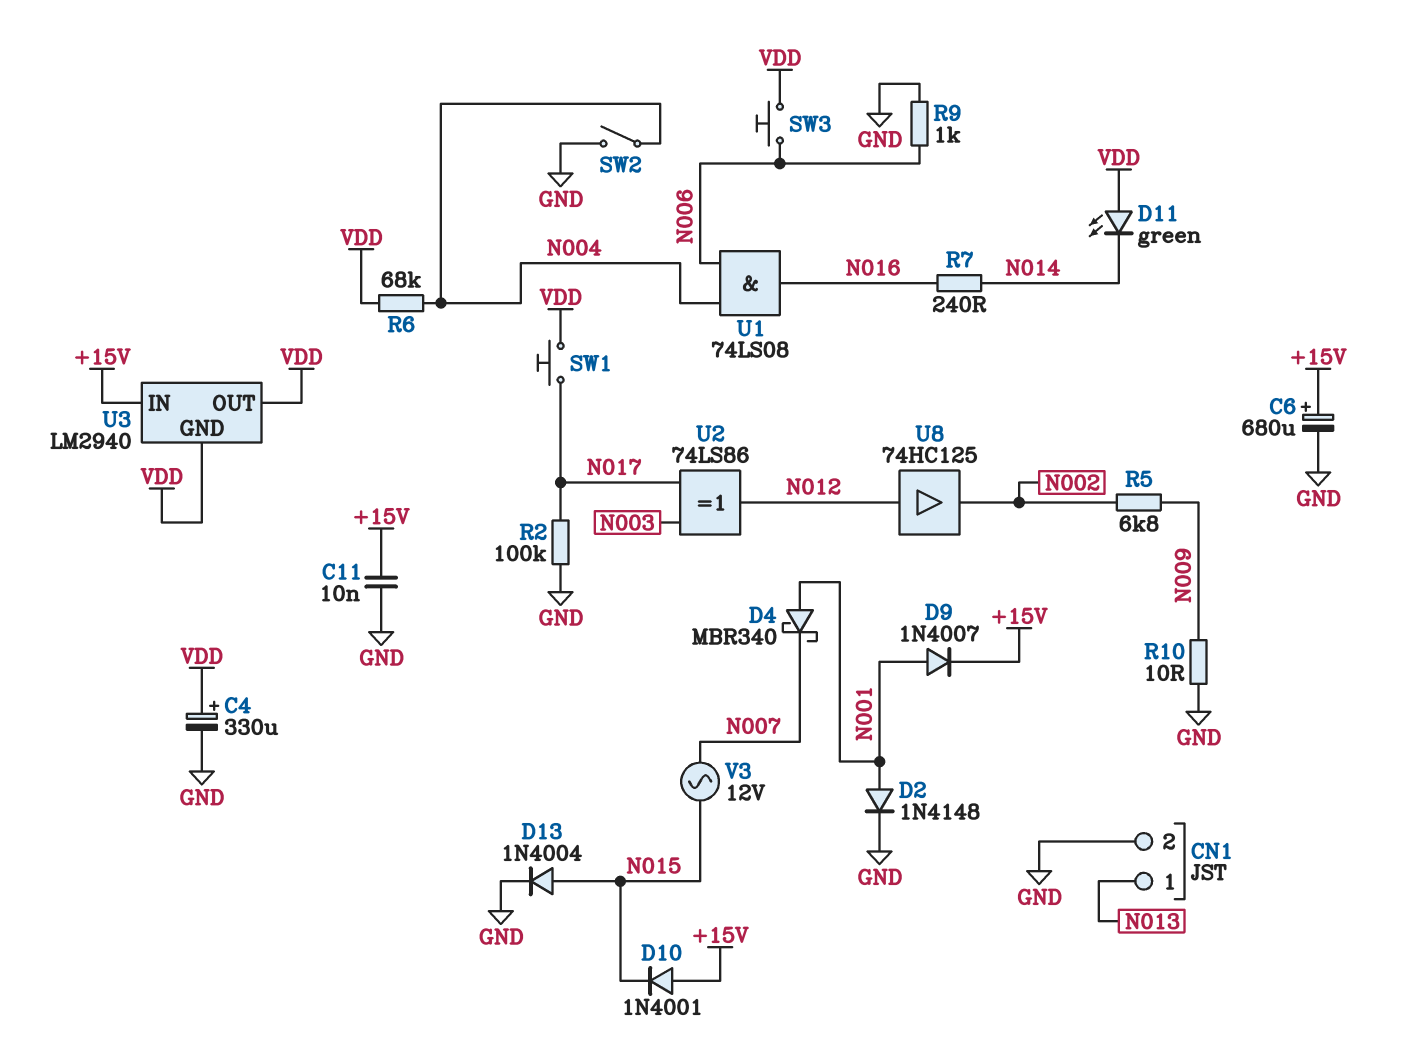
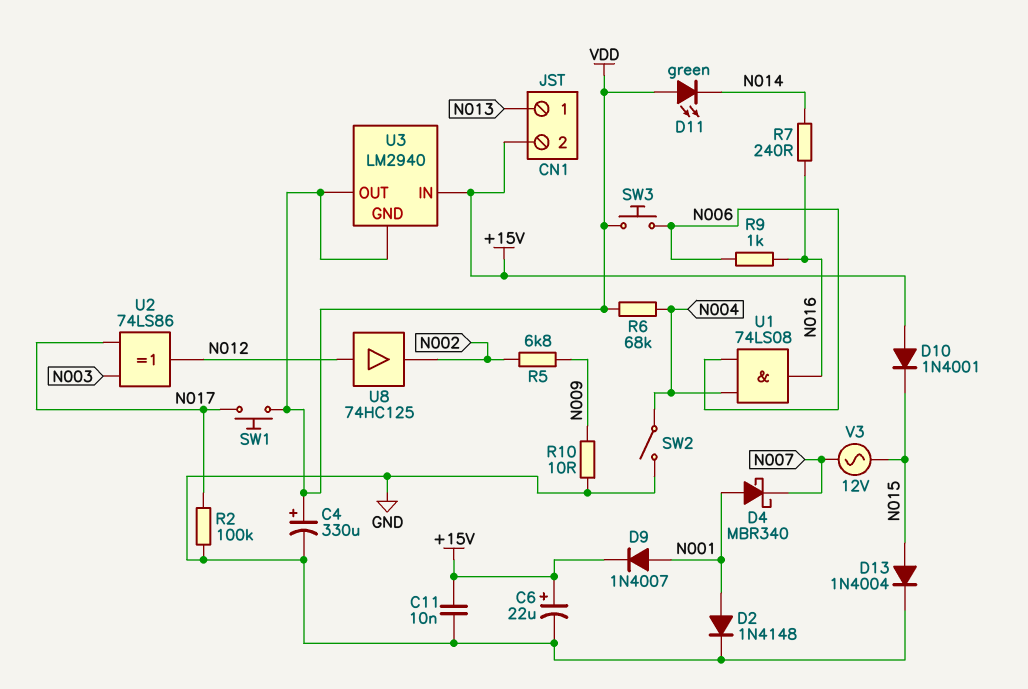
C6: 680uF (plus +15V, minus GND) -> 22uF (plus +15V, minus GND)
CN1 pin 2: GND -> +15V
R9: 1k (GND, N006) -> 1k (N006, N016)

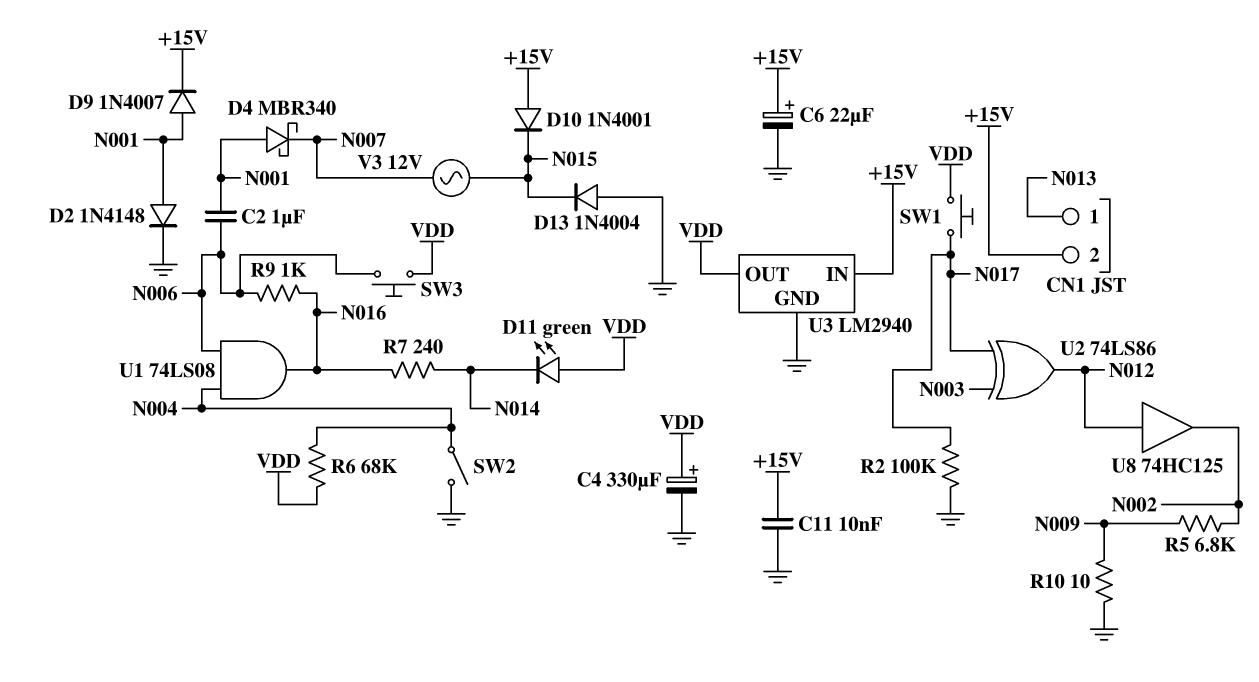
C2: none -> 1uF (N001, N006)
D13: diode 1N4004 (A N015, K GND) -> diode 1N4004 (A GND, K N015)
U3 pin GND: VDD -> GND

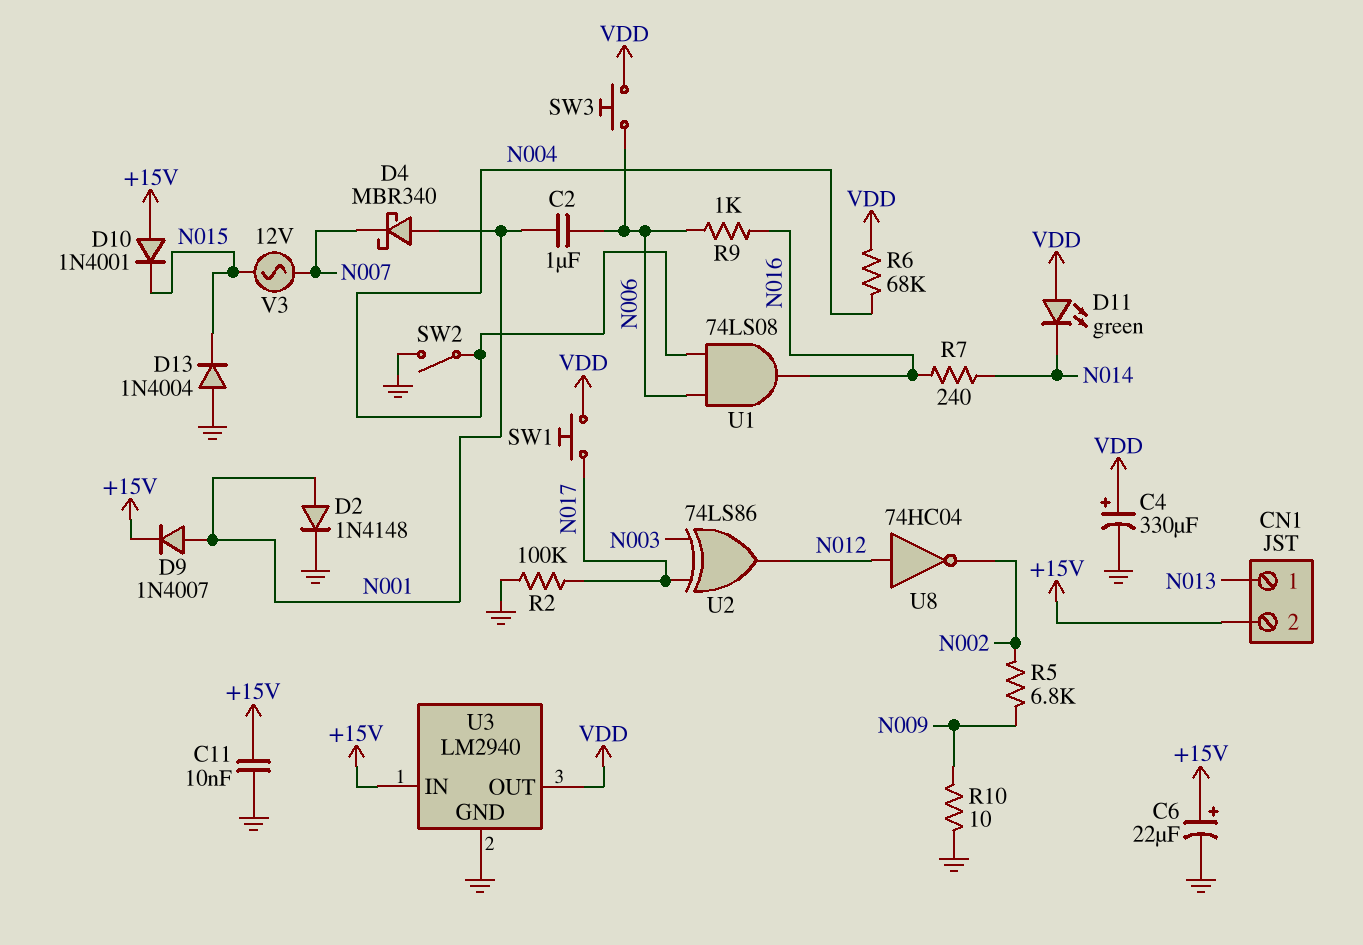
U8: buffer 74HC125 (in N012, out N002) -> NOT 74HC04 (in N012, out N002)

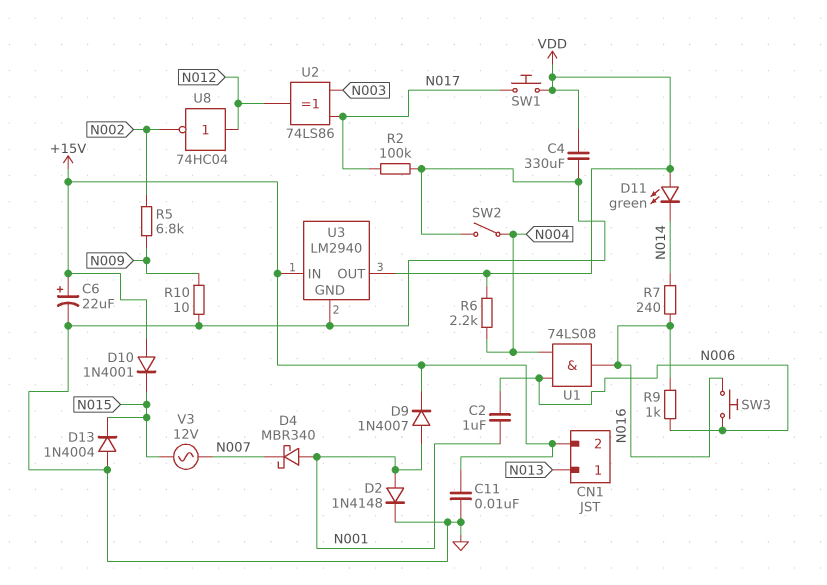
C4: 330uF (plus VDD, minus GND) -> 330uF (GND, VDD)
R6: 68k (N004, VDD) -> 2.2k (N004, VDD)
SW3: button (N006, VDD) -> button (N006, N016)

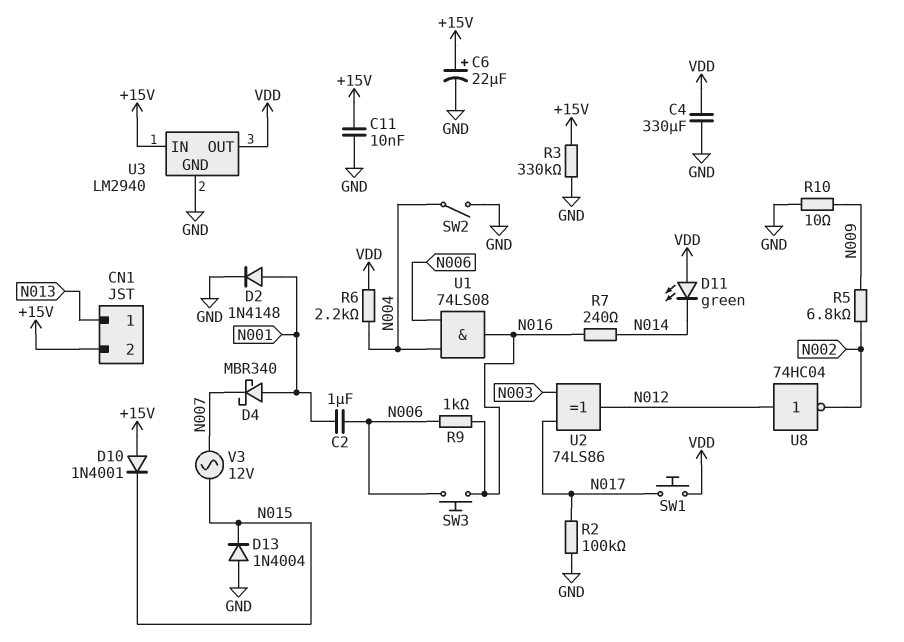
D9: diode 1N4007 (A N001, K +15V) -> none
R3: none -> 330k (+15V, GND)

